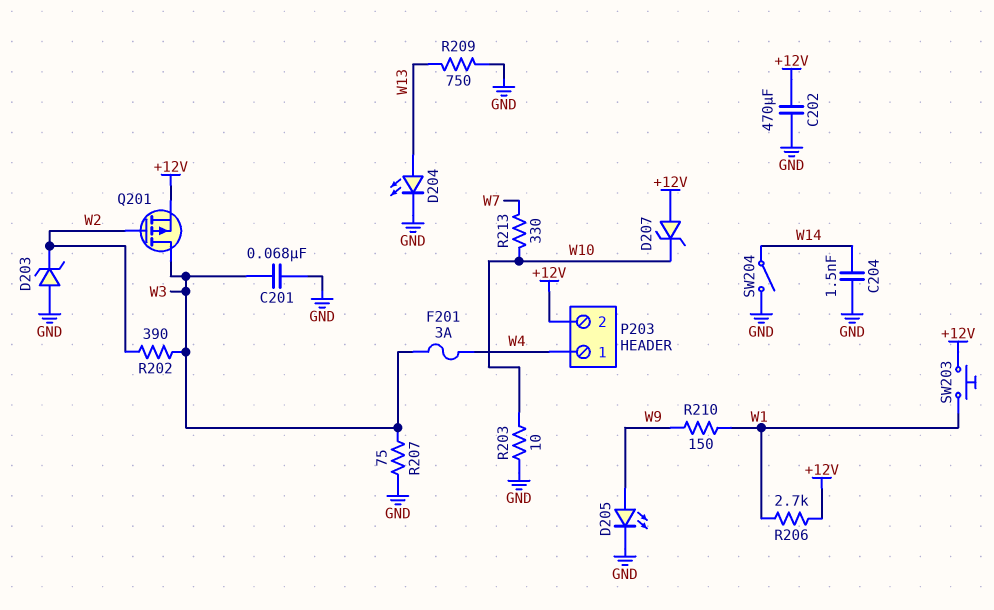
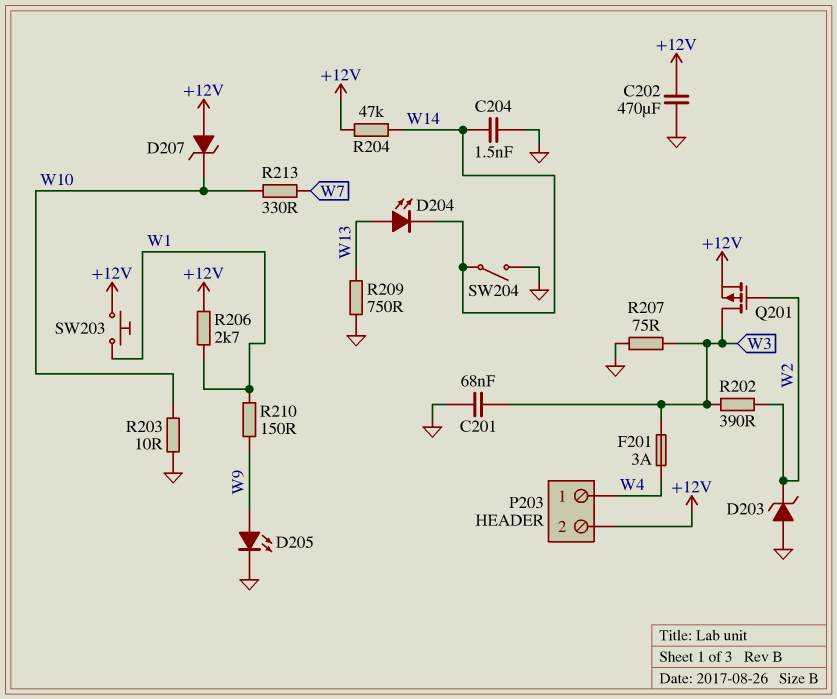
D204: LED (A W13, K GND) -> LED (A W13, K W14)
R204: none -> 47k (+12V, W14)

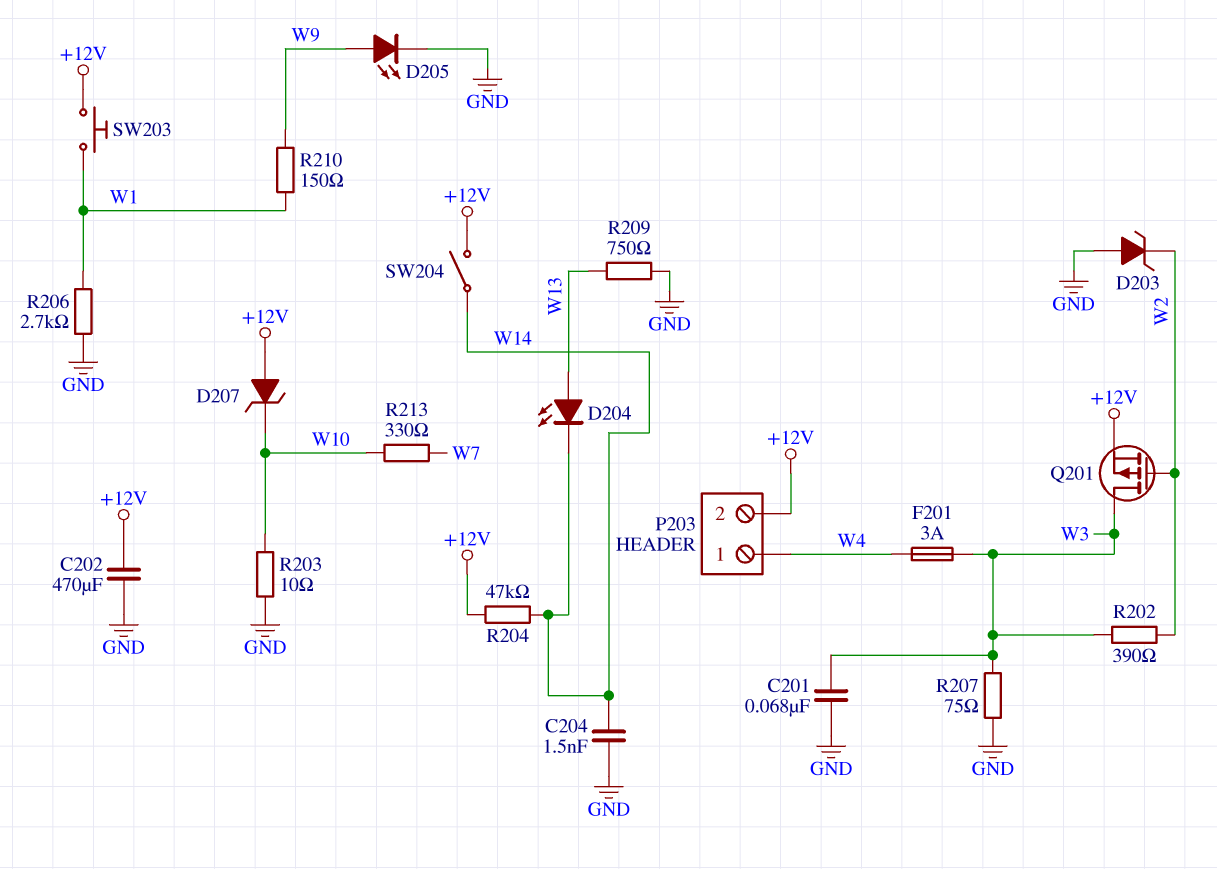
R206: 2.7k (+12V, W1) -> 2.7k (GND, W1)
SW204: switch (GND, W14) -> switch (+12V, W14)

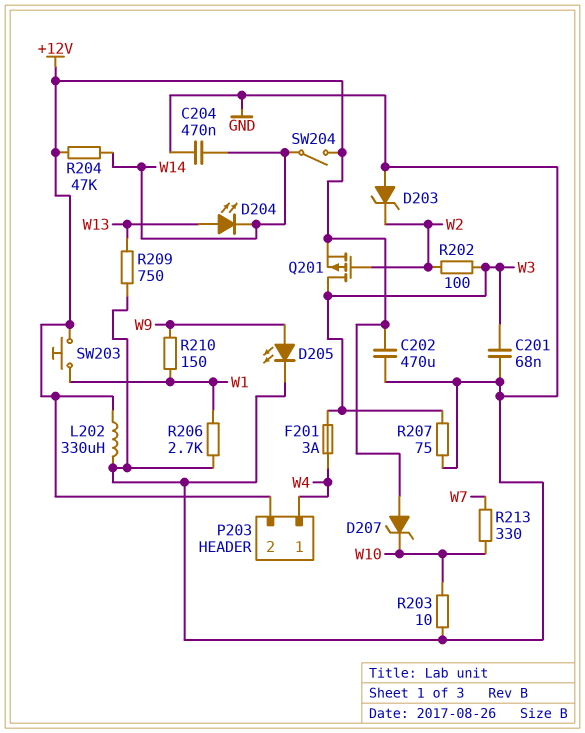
C204: 1.5nF (GND, W14) -> 470nF (GND, W14)
L202: none -> 330uH (+12V, GND)
R202: 390 (W2, W3) -> 100 (W2, W3)

